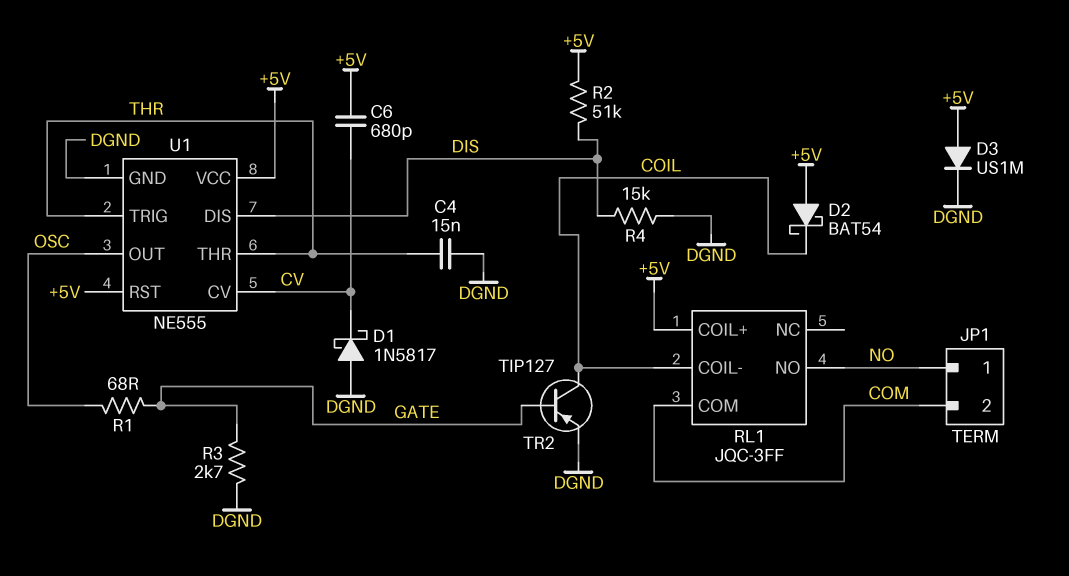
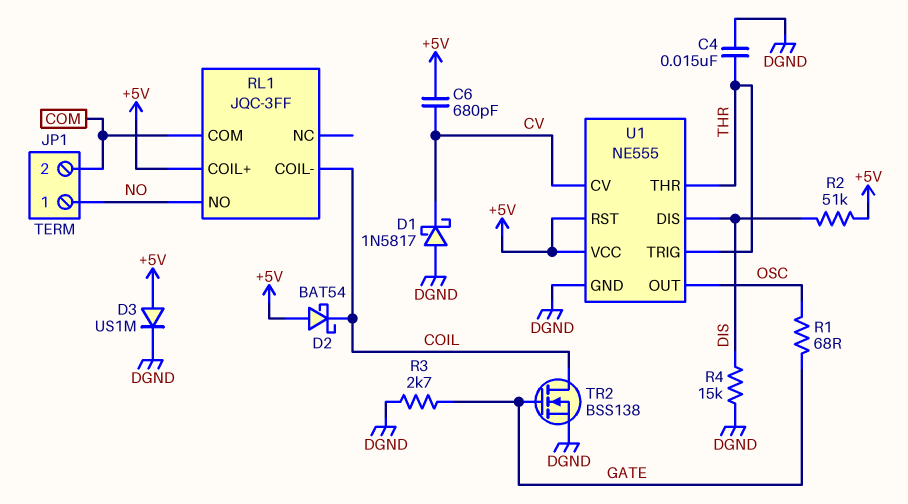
TR2: PNP TIP127 (B GATE, C COIL, E DGND) -> NMOS BSS138 (G GATE, D COIL, S DGND)

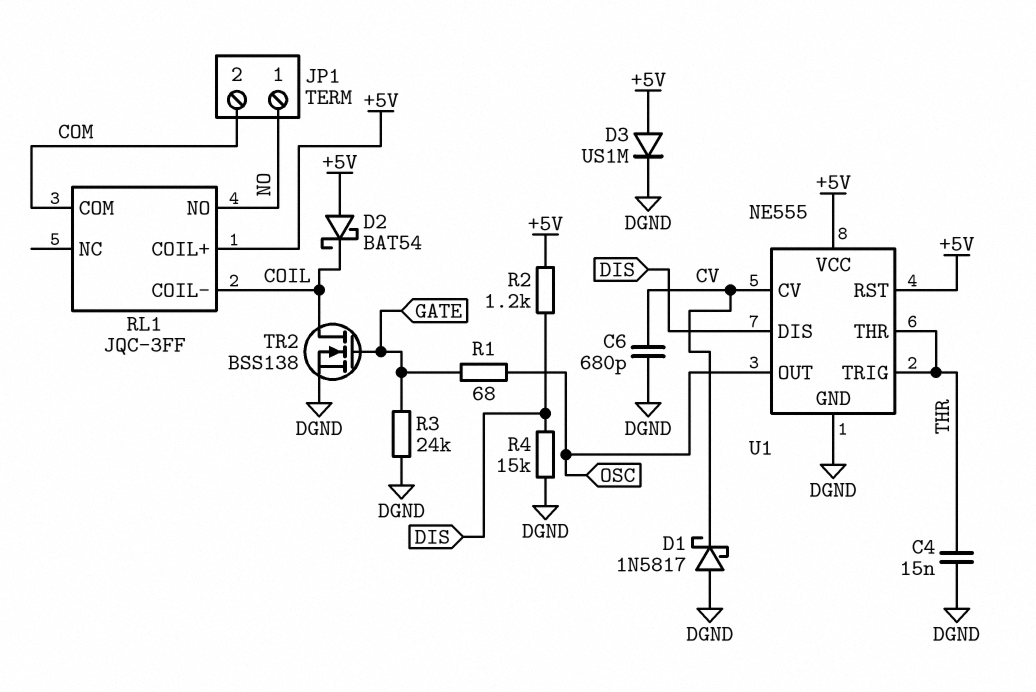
C6: 680pF (+5V, CV) -> 680pF (CV, DGND)
R2: 51k (+5V, DIS) -> 1.2k (+5V, DIS)
R3: 2.7k (DGND, GATE) -> 24k (DGND, GATE)

